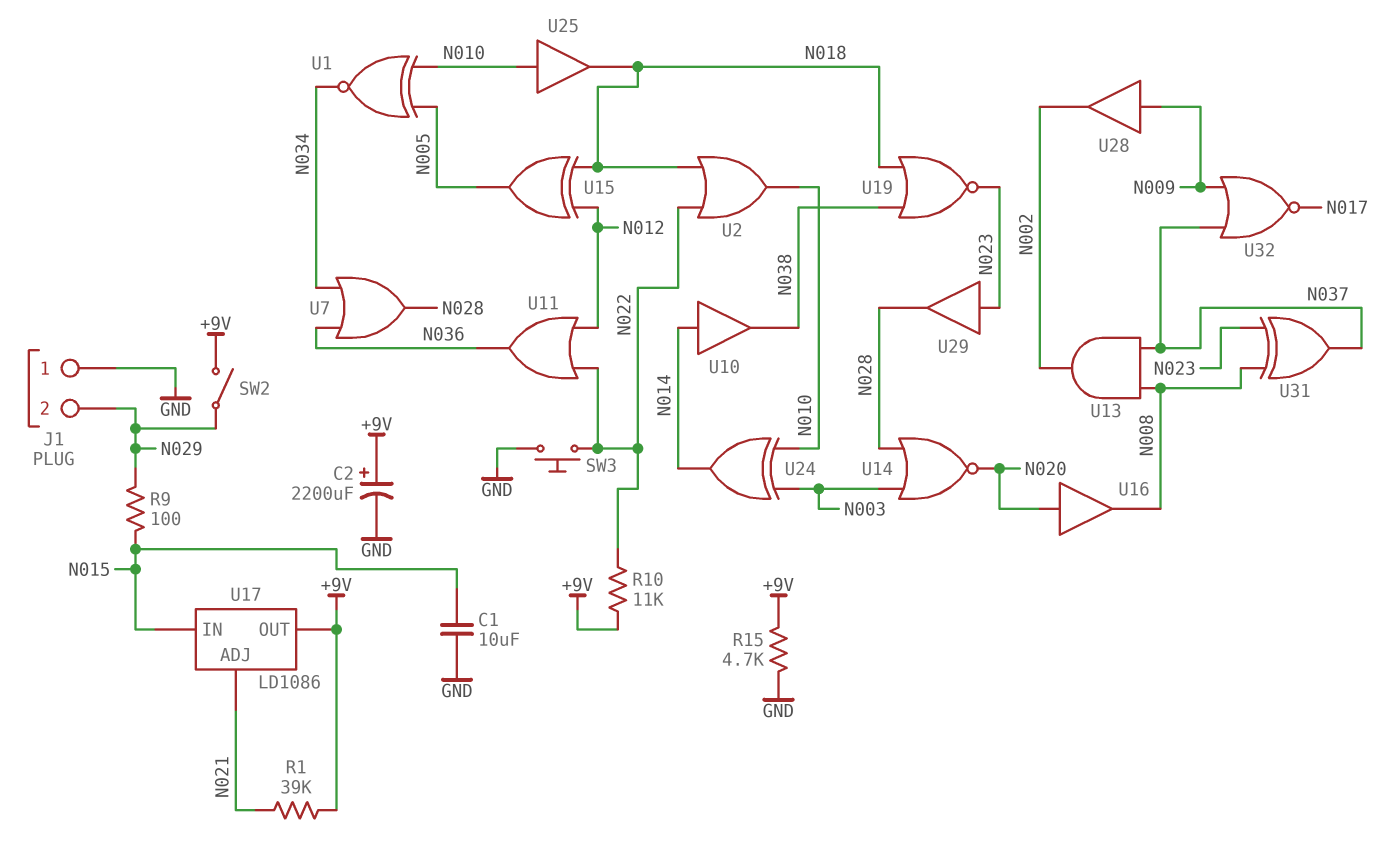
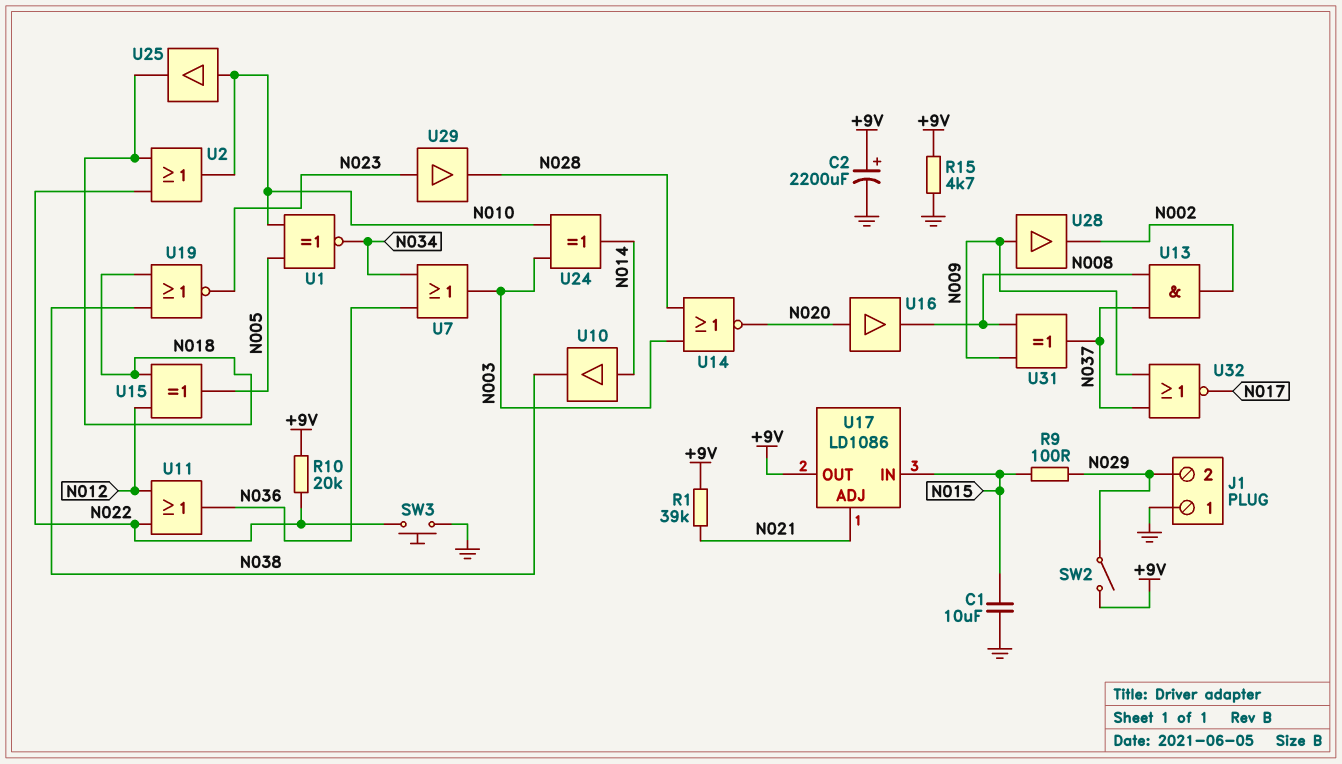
R10: 11k (+9V, N022) -> 20k (+9V, N022)
U7: OR (in N034, in N036, out N028) -> OR (in N034, in N036, out N003)
U31: XOR (in N008, in N023, out N037) -> XOR (in N008, in N009, out N037)

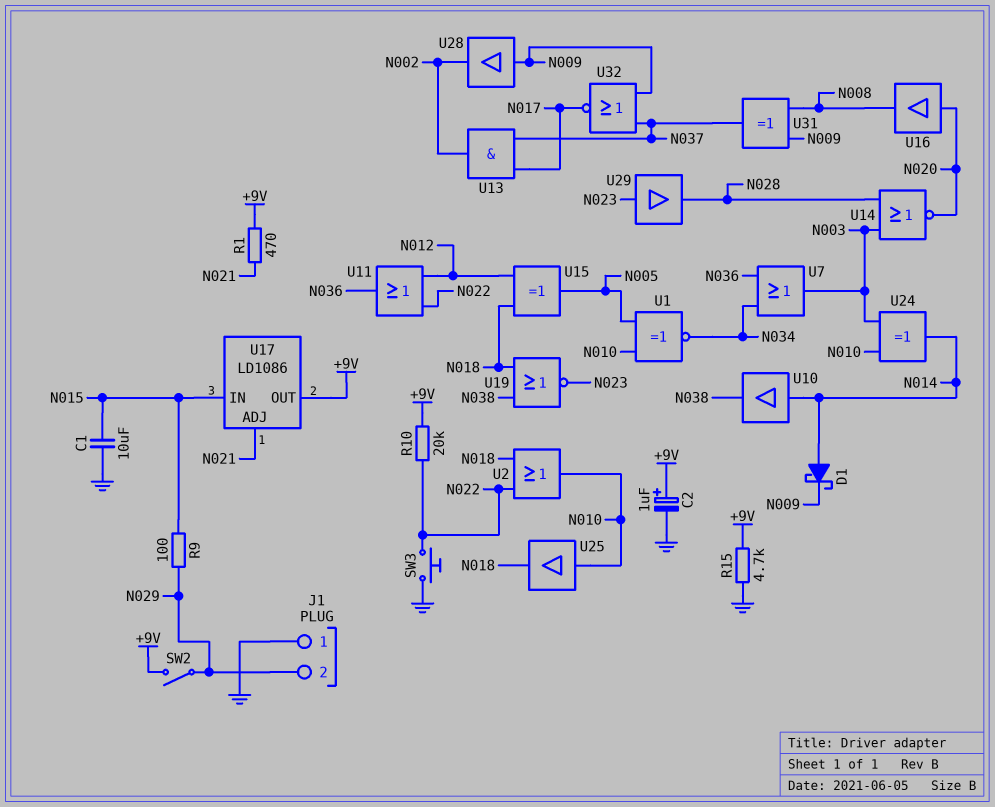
C2: 2200uF (plus +9V, minus GND) -> 1uF (plus +9V, minus GND)
D1: none -> schottky (A N014, K N009)
R1: 39k (+9V, N021) -> 470 (+9V, N021)
U13: AND (in N008, in N037, out N002) -> AND (in N017, in N037, out N002)

